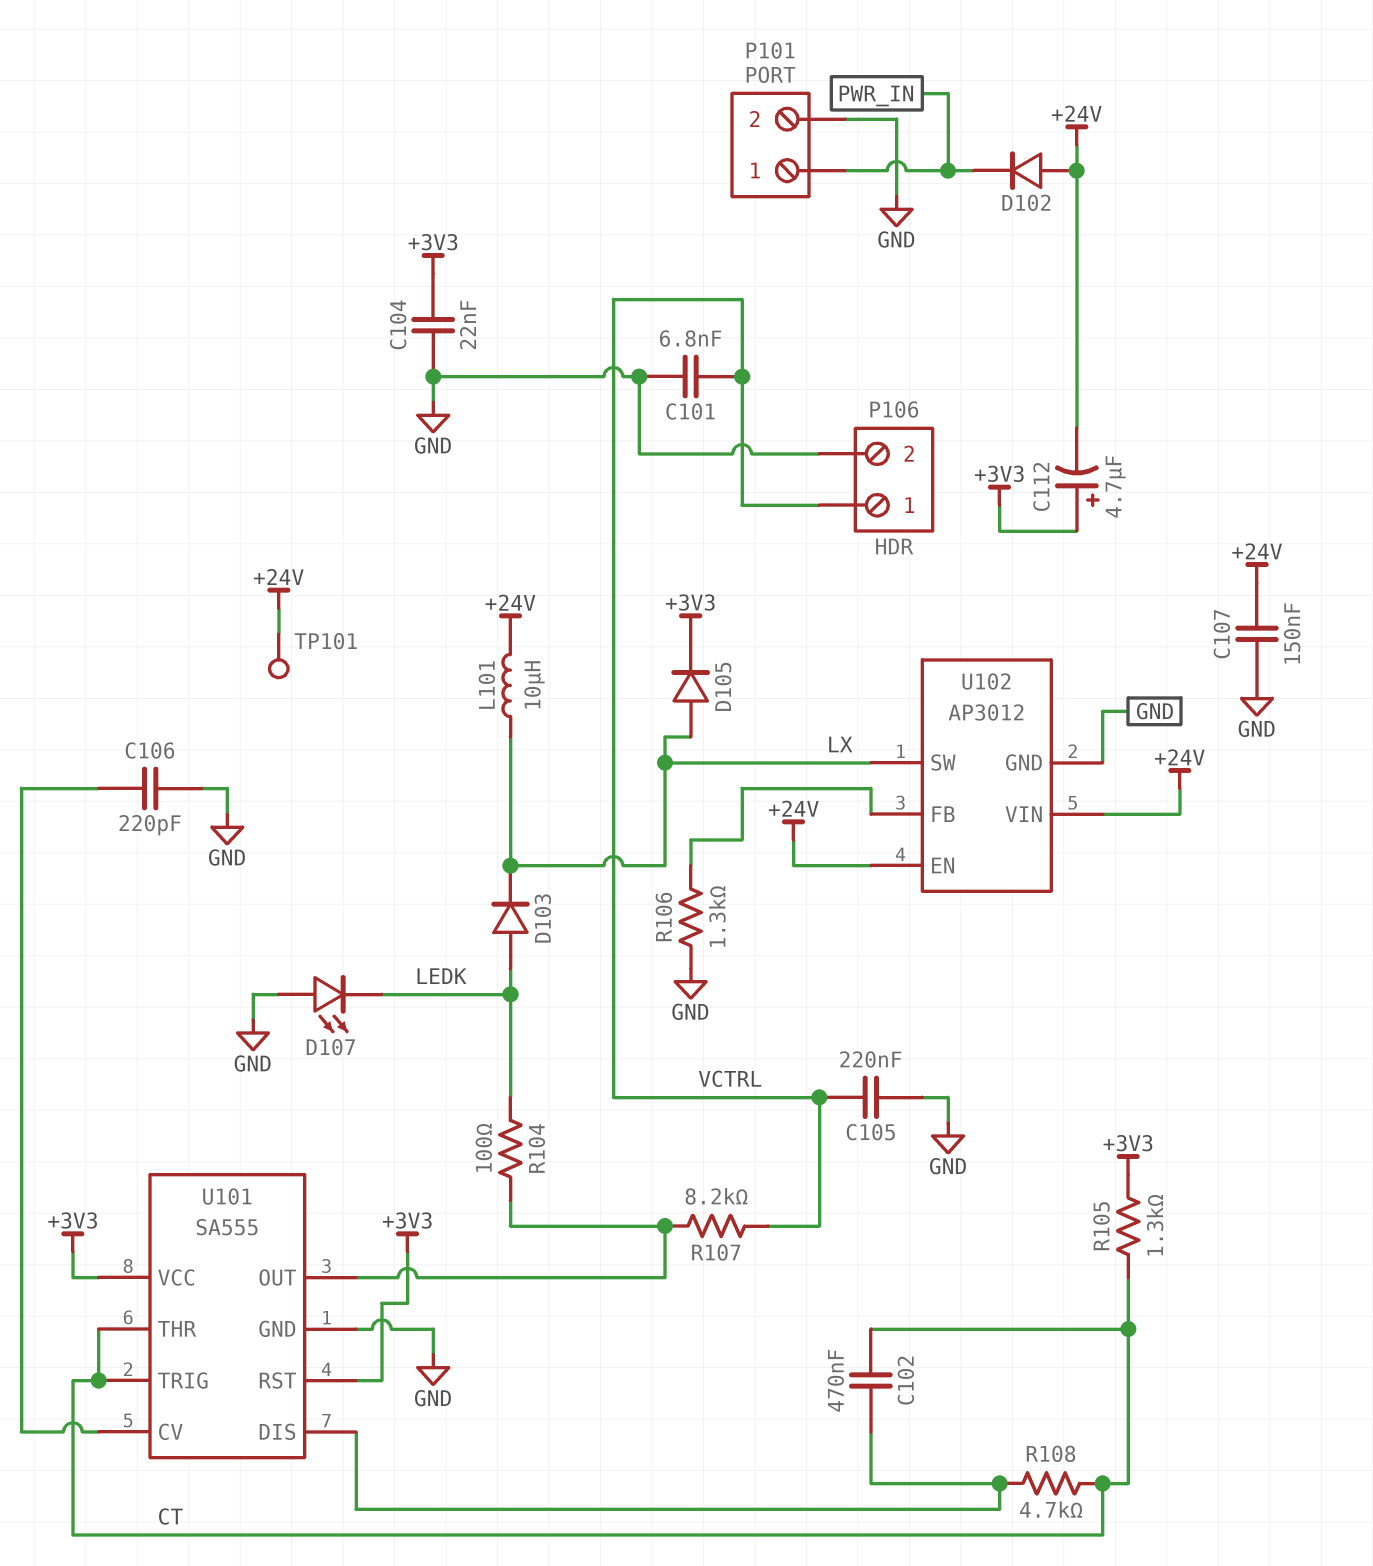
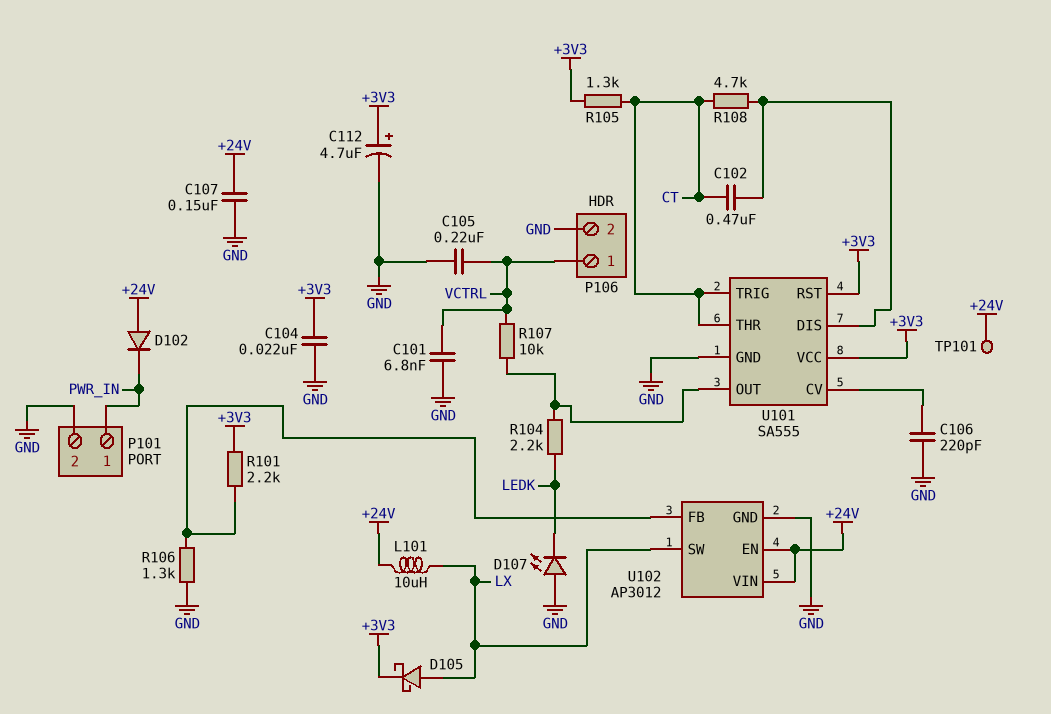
C112: 4.7uF (plus +3V3, minus +24V) -> 4.7uF (plus +3V3, minus GND)
D103: diode (A LEDK, K LX) -> none
D105: diode (A LX, K +3V3) -> schottky (A LX, K +3V3)
R101: none -> 2.2k (+3V3, U102/FB)
R104: 100 (LEDK, U101/OUT) -> 2.2k (LEDK, U101/OUT)
R107: 8.2k (U101/OUT, VCTRL) -> 10k (U101/OUT, VCTRL)

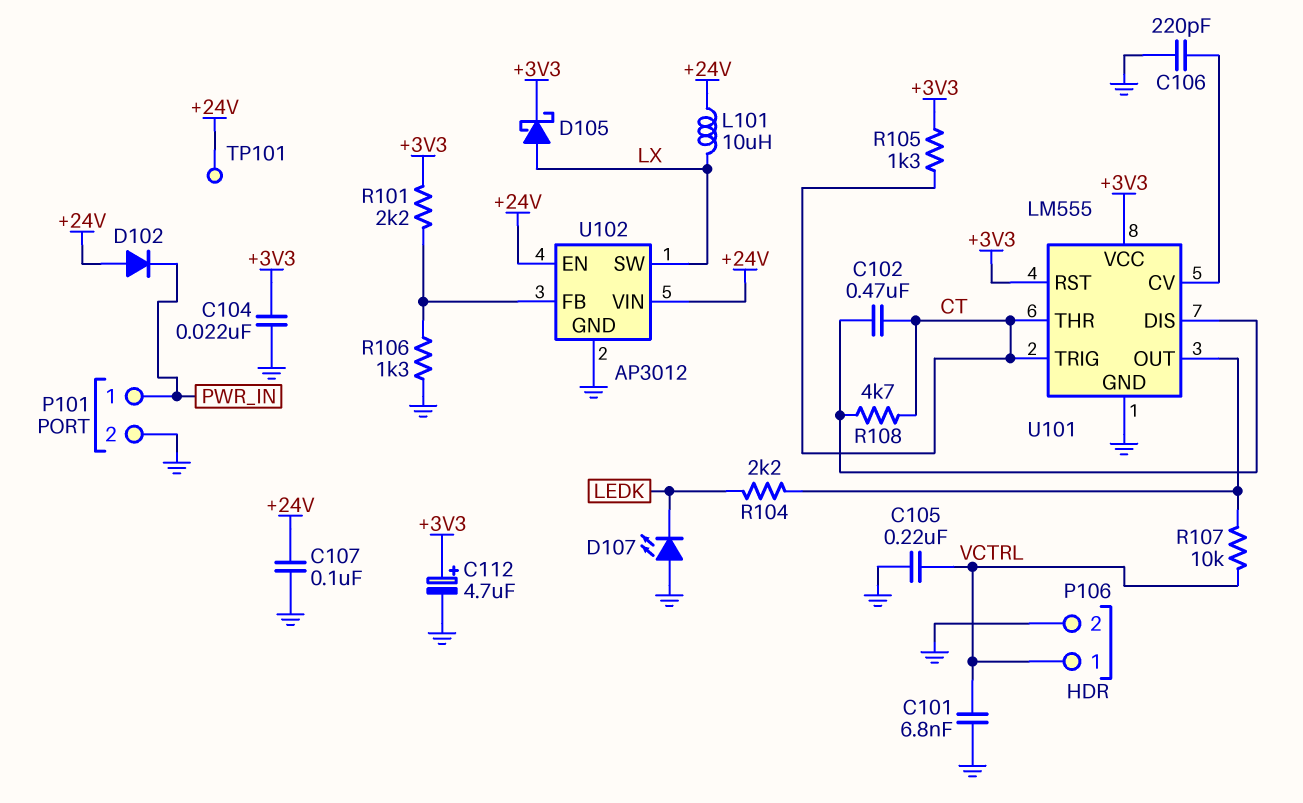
C107: 150nF (+24V, GND) -> 100nF (+24V, GND)
U101: SA555 -> LM555

